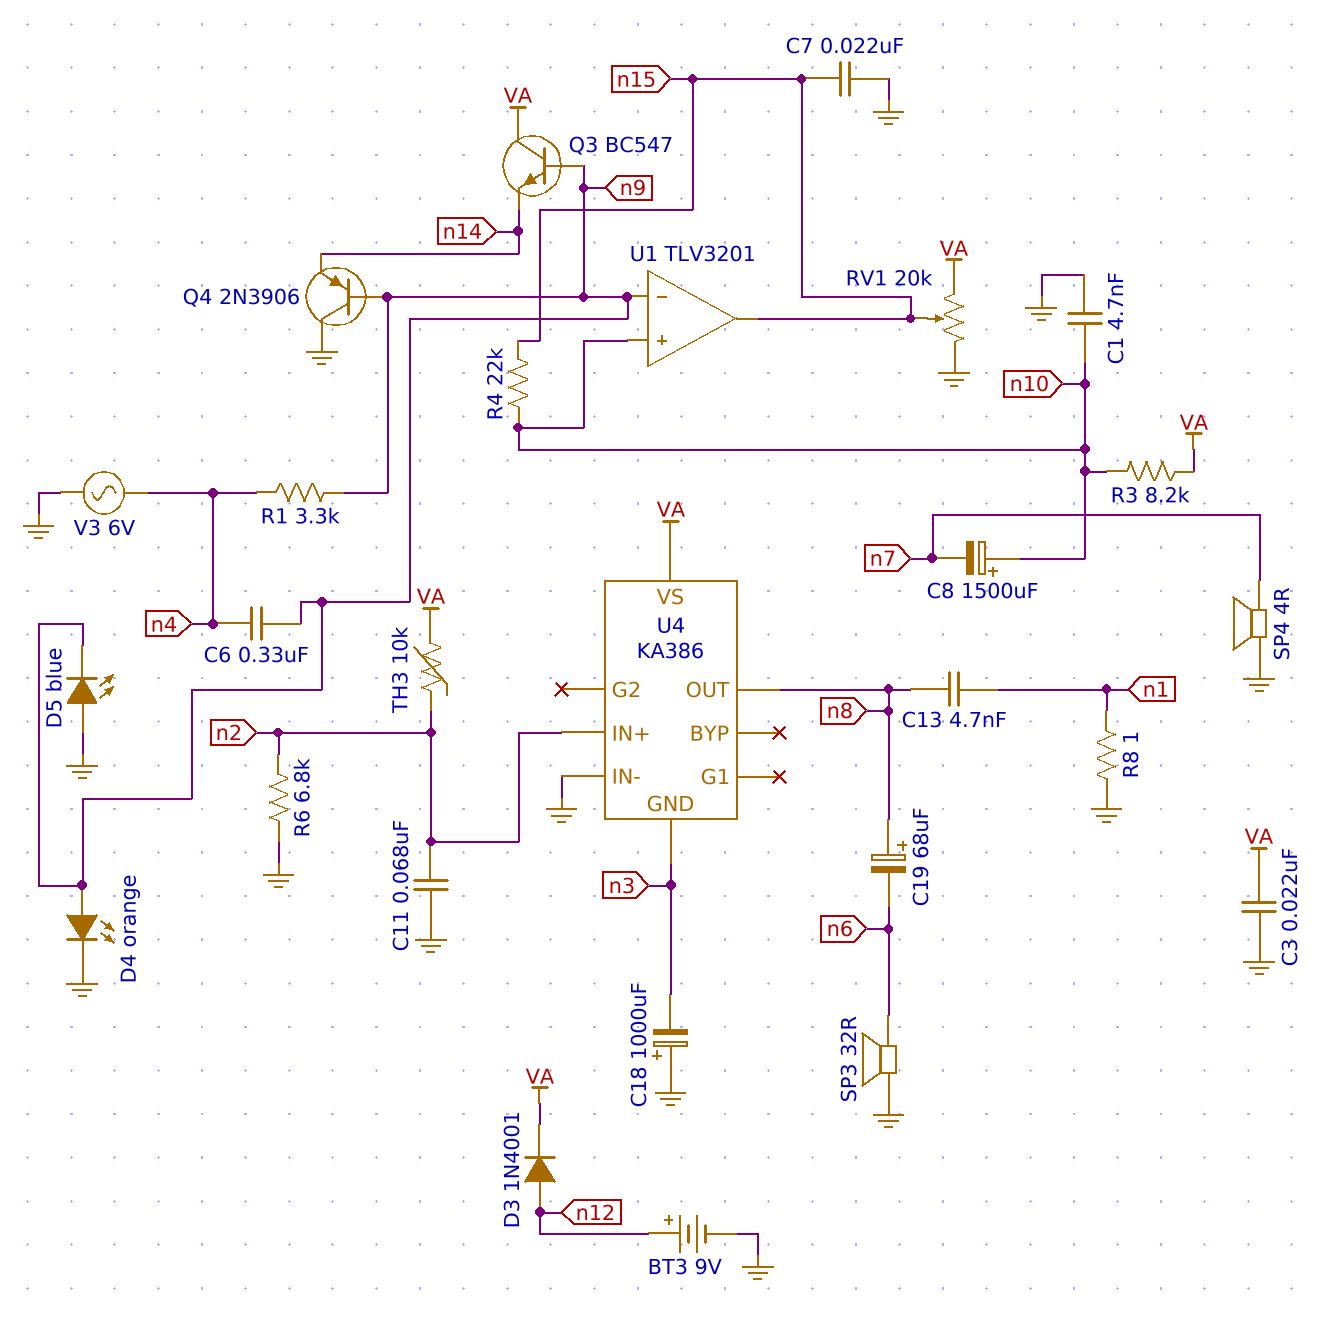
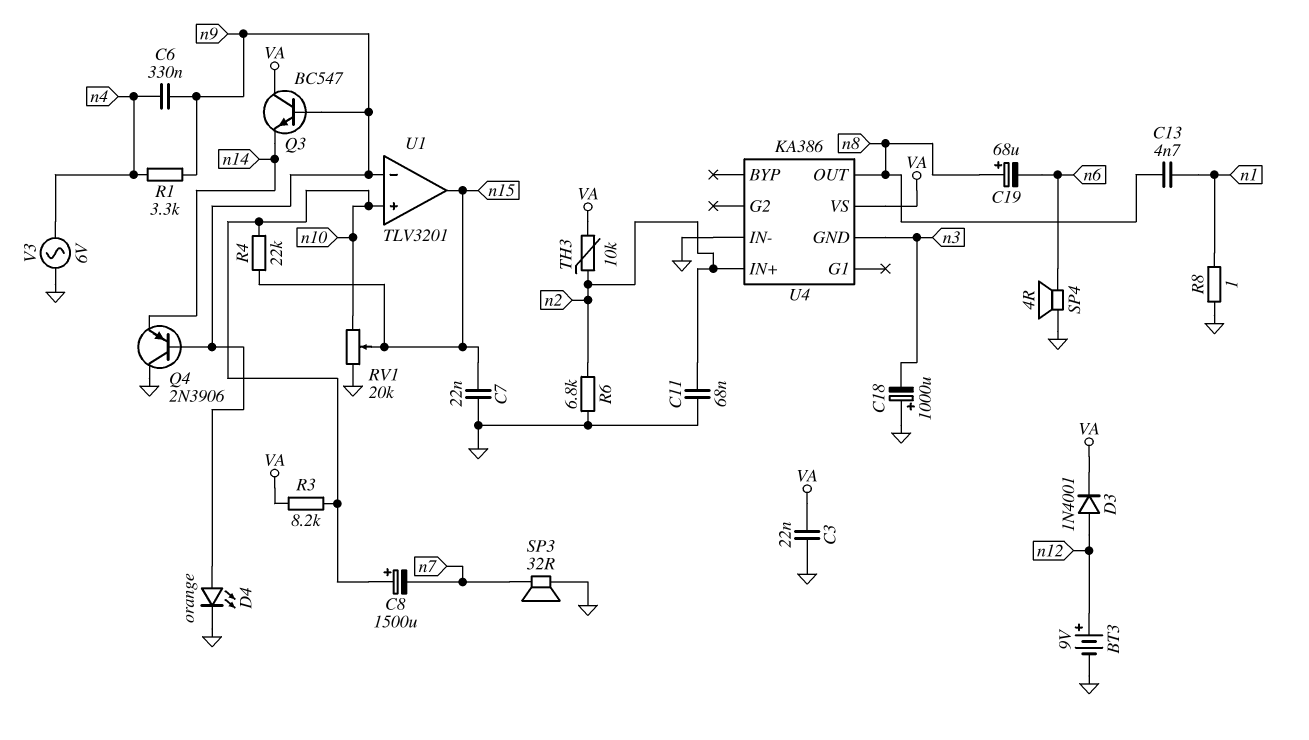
C1: 4.7nF (GND, n10) -> none
D5: LED blue (A GND, K n9) -> none
RV1: 20k (GND, VA, wiper n15) -> 20k (GND, n10, wiper n15)
SP3: speaker 32R (GND, n6) -> speaker 32R (GND, n7)
SP4: speaker 4R (GND, n7) -> speaker 4R (GND, n6)

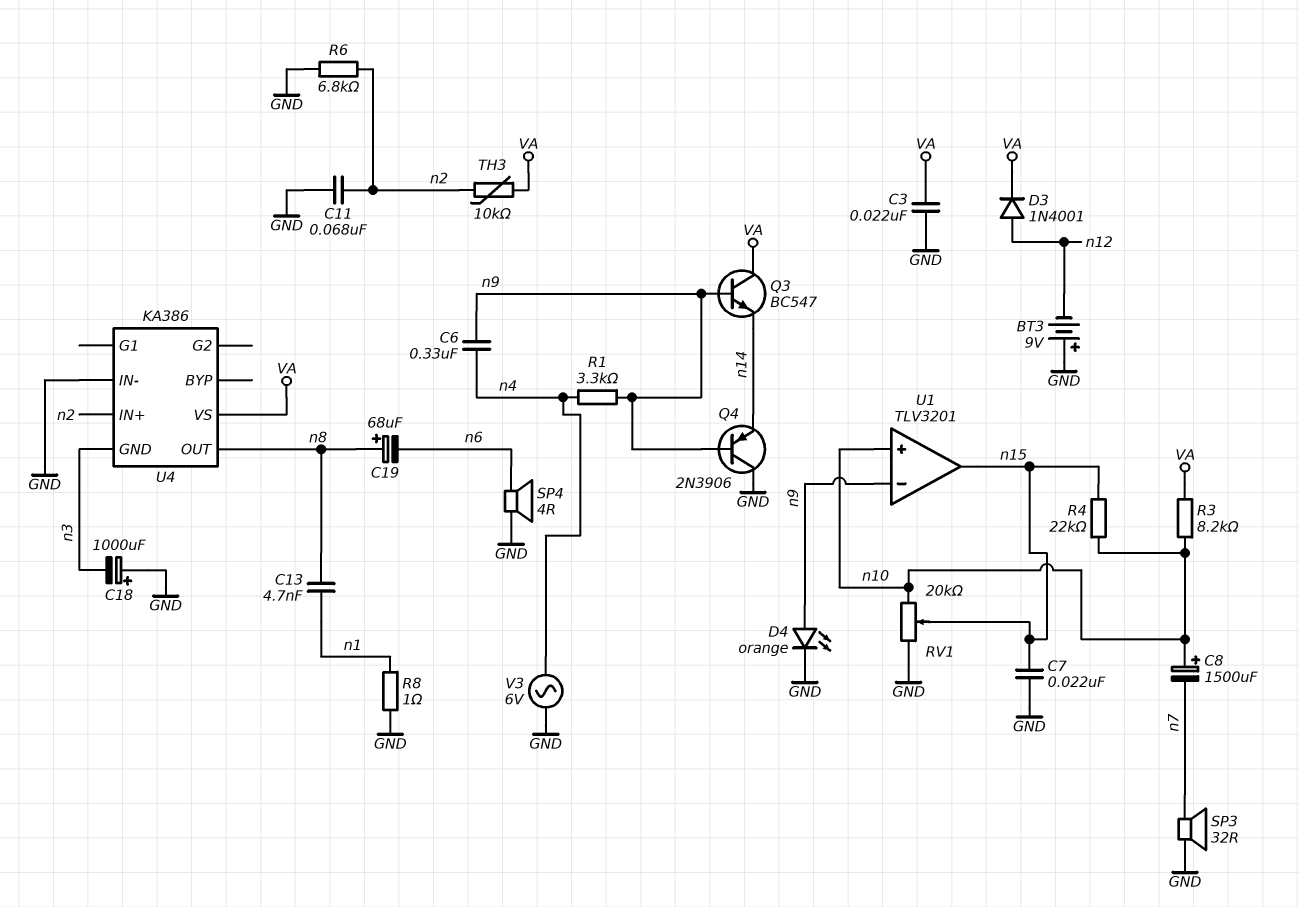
BT3: 9V (plus n12, minus GND) -> 9V (plus GND, minus n12)

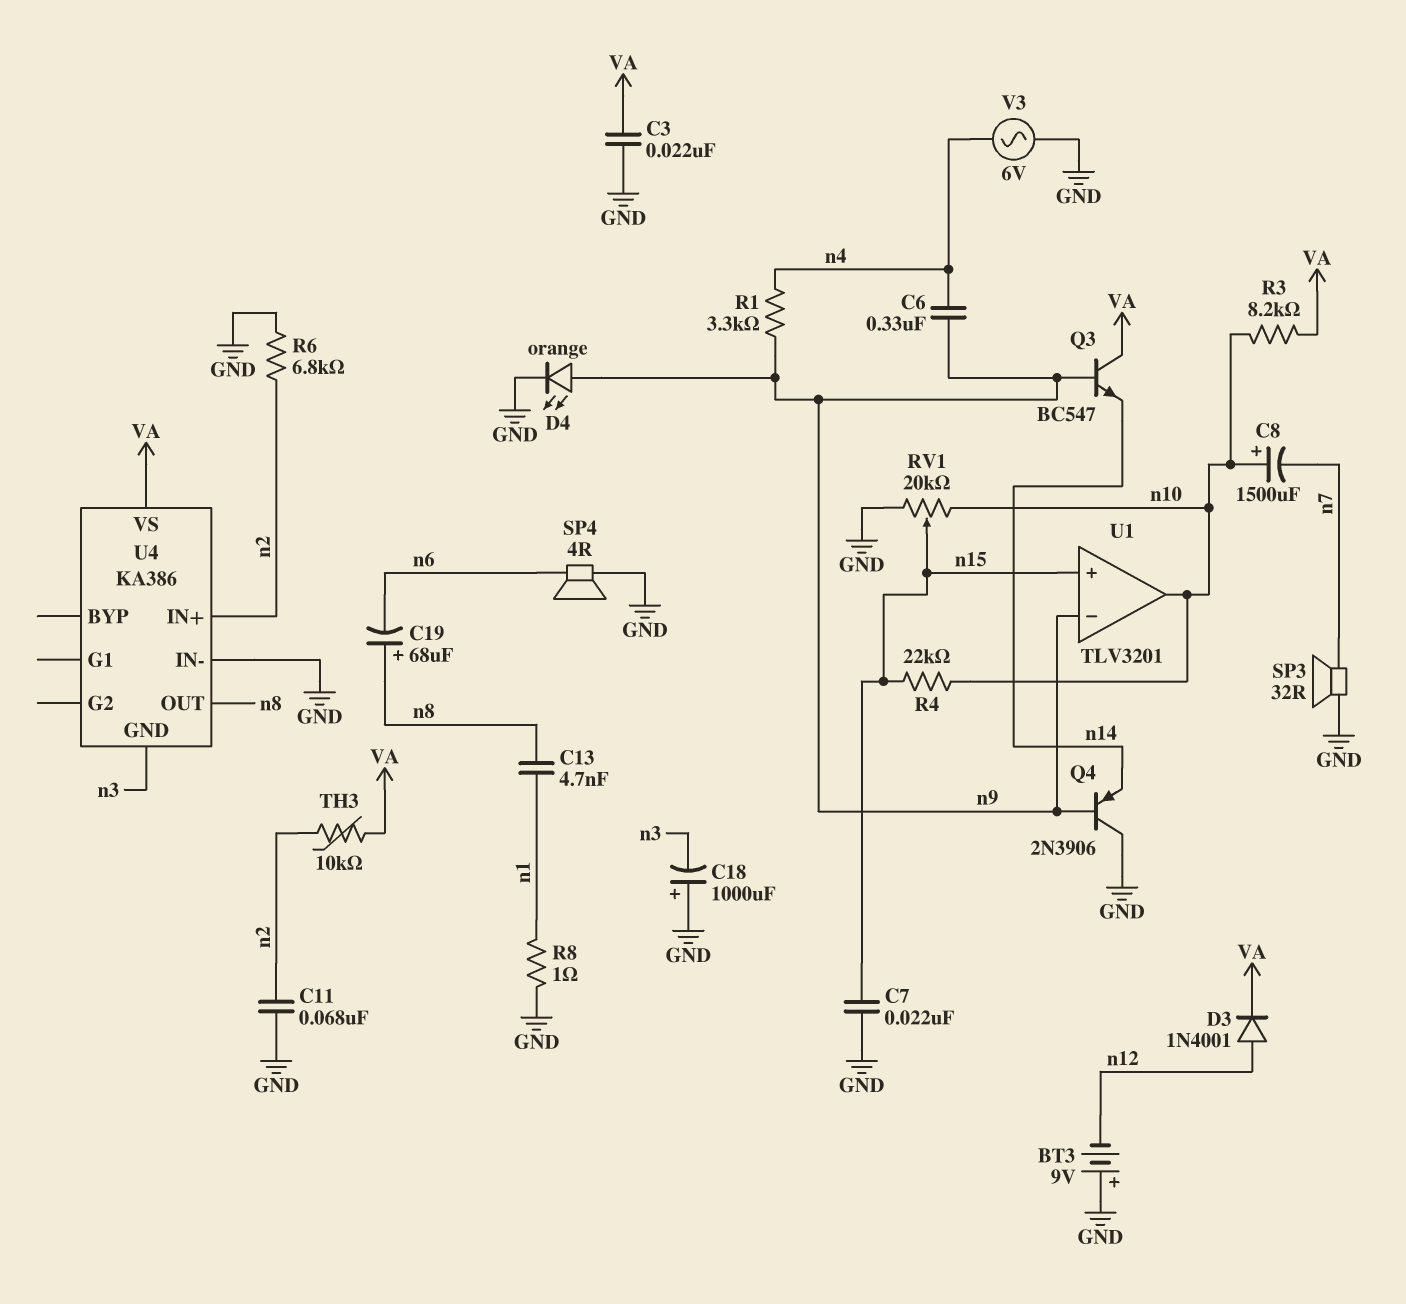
U1 pin in+: n10 -> n15
U1 pin out: n15 -> n10

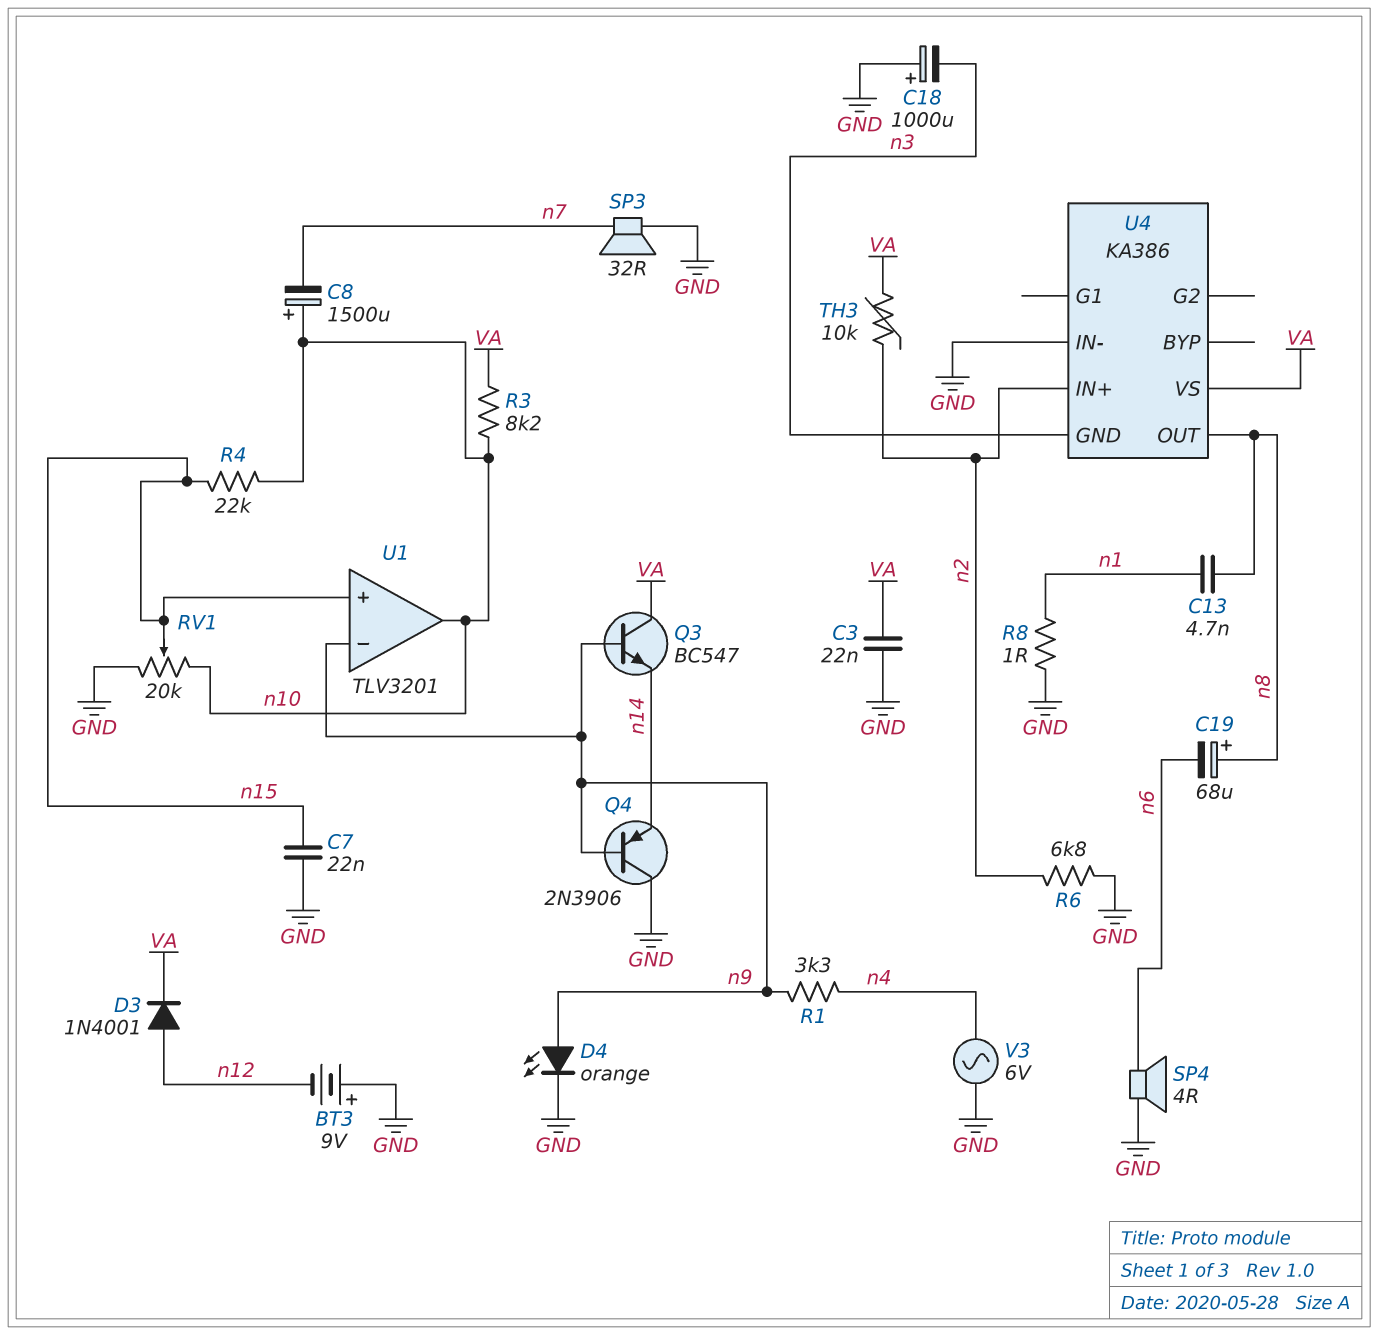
C6: 330nF (n4, n9) -> none
C11: 68nF (GND, n2) -> none

